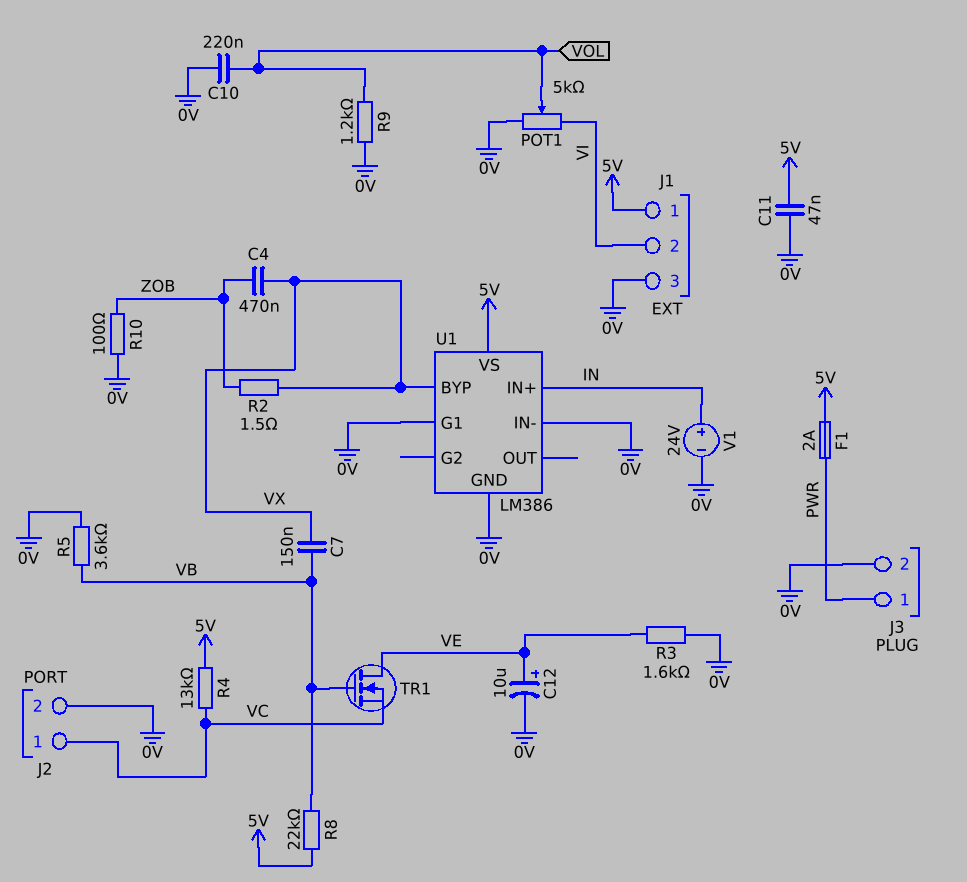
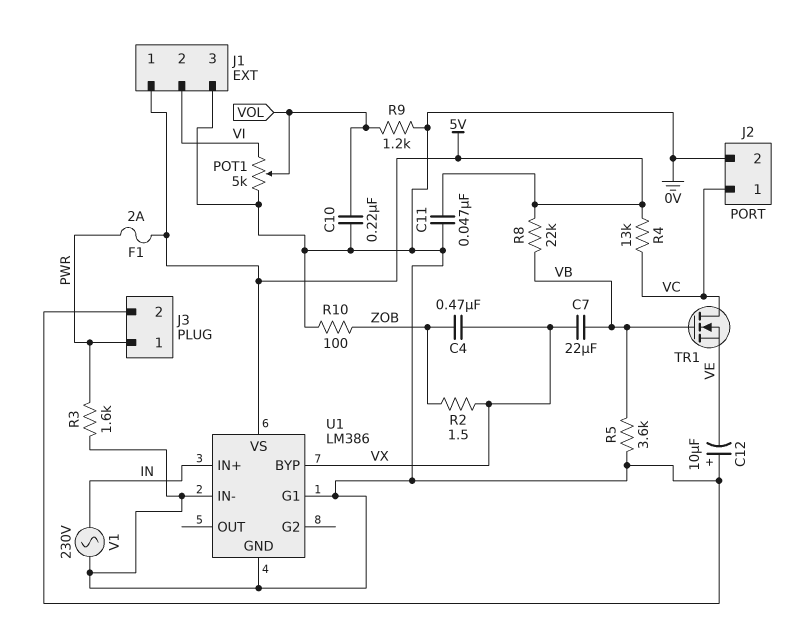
C7: 150nF (VB, VX) -> 22uF (VB, VX)
C12: 10uF (plus VE, minus 0V) -> 10uF (plus 0V, minus VE)
R3: 1.6k (0V, VE) -> 1.6k (0V, PWR)
TR1: NMOS (G VB, D VE, S VC) -> NMOS (G VB, D VC, S VE)
V1: 24V (plus IN, minus 0V) -> AC 230V (0V, IN)

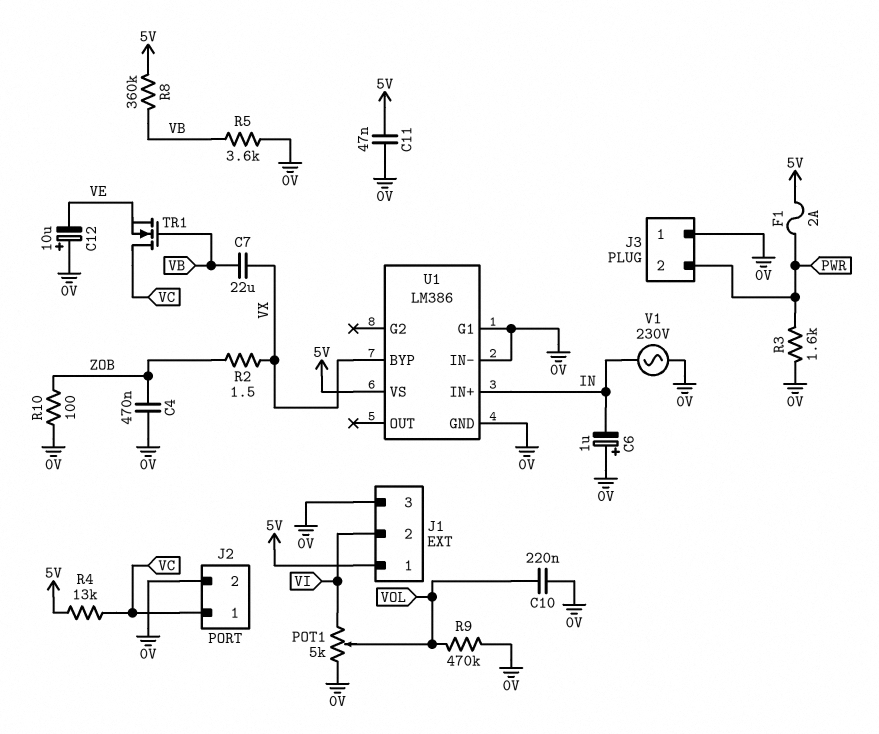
C4: 470nF (VX, ZOB) -> 470nF (0V, ZOB)
C6: none -> 1uF (plus 0V, minus IN)
J3 pin 1: PWR -> 0V
J3 pin 2: 0V -> PWR
R8: 22k (5V, VB) -> 360k (5V, VB)
R9: 1.2k (0V, VOL) -> 470k (0V, VOL)

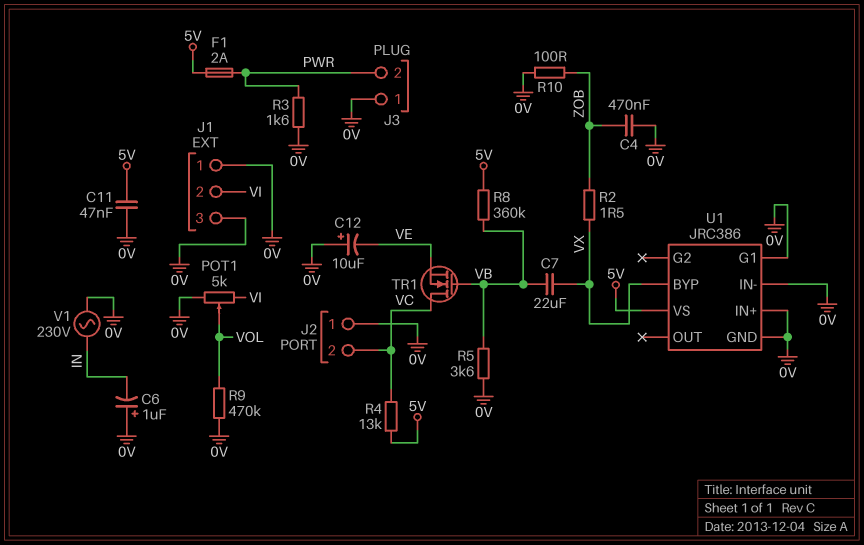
C10: 220nF (0V, VOL) -> none
J1 pin 1: 5V -> 0V
J2 pin 1: VC -> 0V
J2 pin 2: 0V -> VC
U1: LM386 -> JRC386
U1 pin IN+: IN -> 0V

